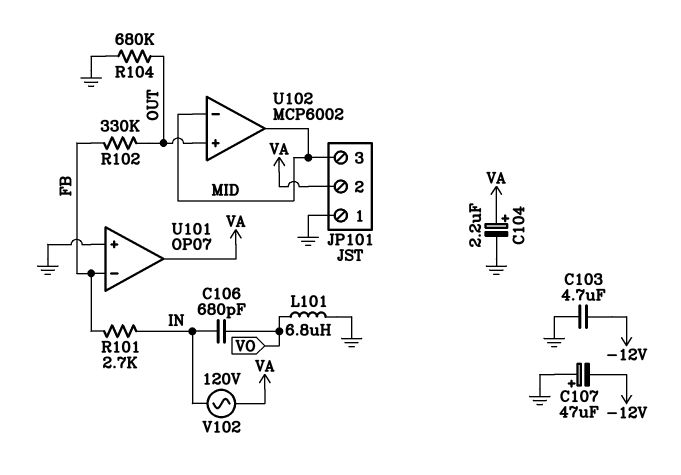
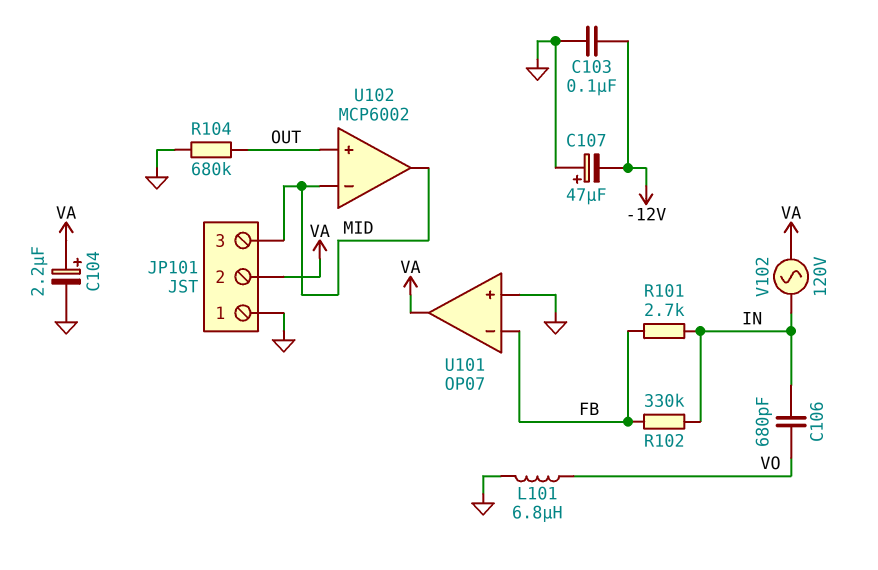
C103: 4.7uF (-12V, GND) -> 100nF (-12V, GND)
R102: 330k (FB, OUT) -> 330k (FB, IN)

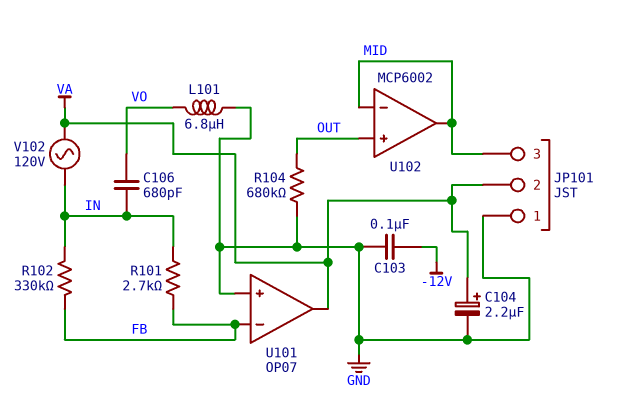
C107: 47uF (plus GND, minus -12V) -> none

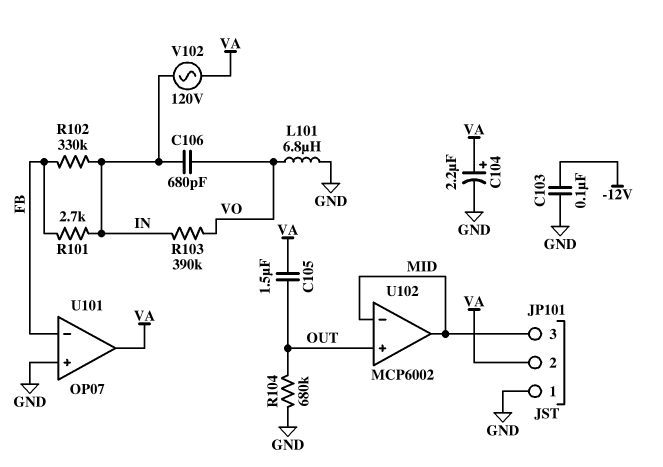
C105: none -> 1.5uF (OUT, VA)
R103: none -> 390k (IN, VO)

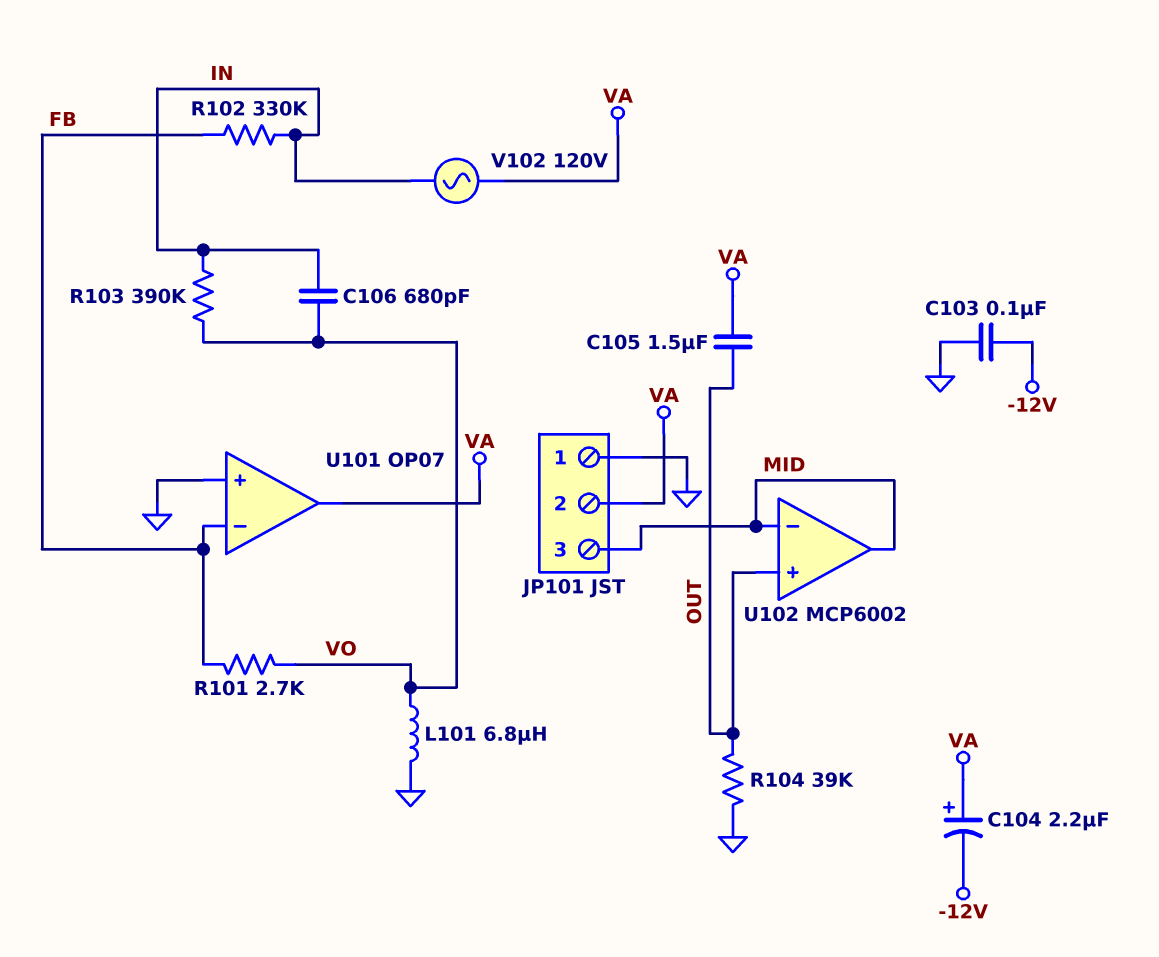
C104: 2.2uF (plus VA, minus GND) -> 2.2uF (plus VA, minus -12V)
R101: 2.7k (FB, IN) -> 2.7k (FB, VO)
R104: 680k (GND, OUT) -> 39k (GND, OUT)

